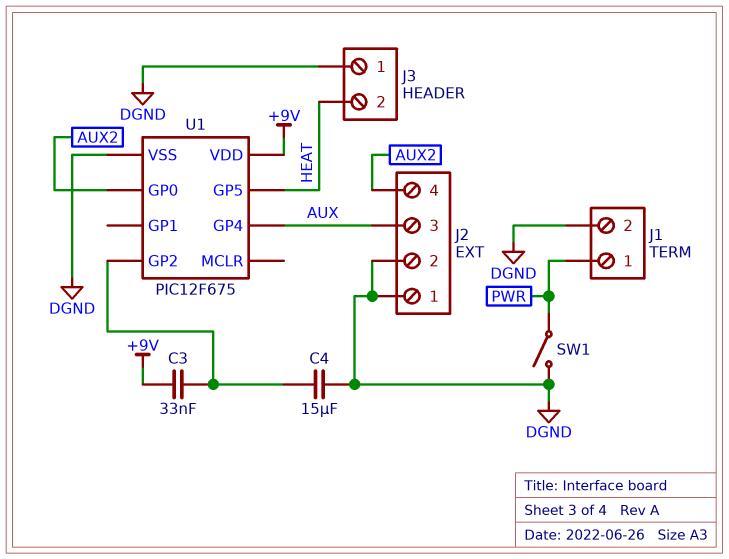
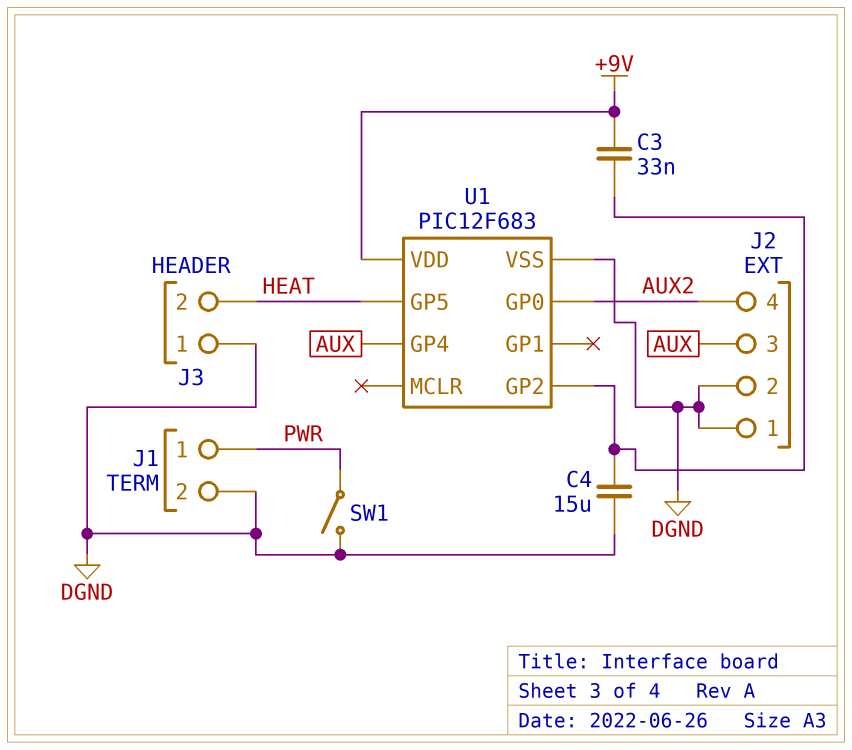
U1: PIC12F675 -> PIC12F683

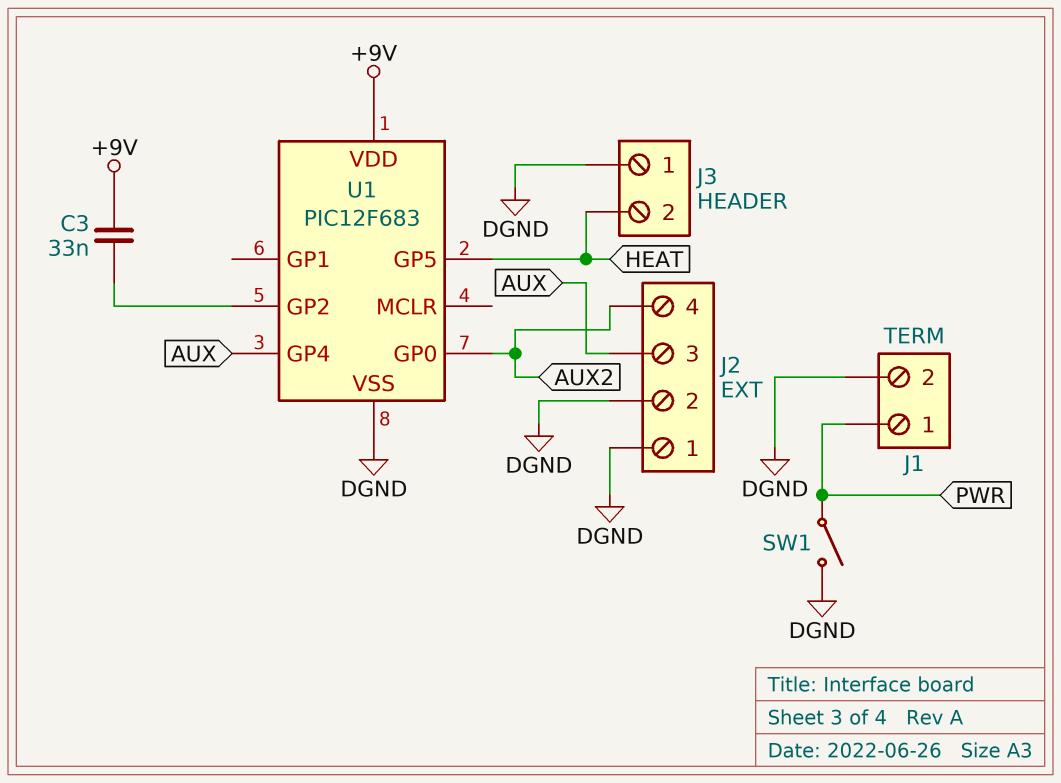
C4: 15uF (DGND, U1/GP2) -> none

